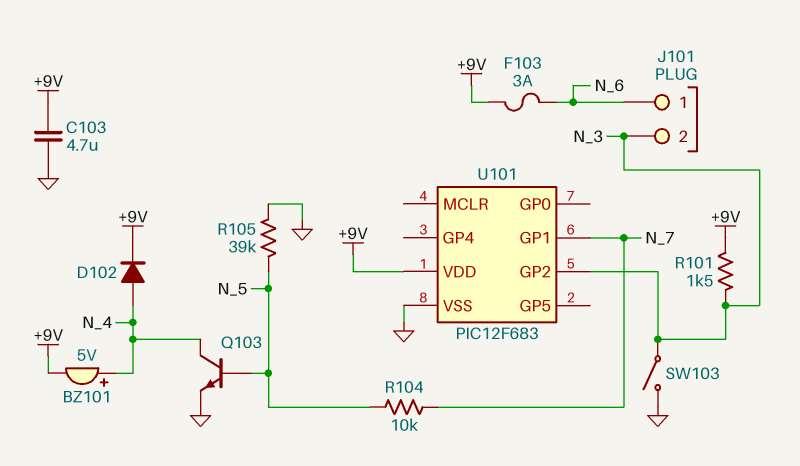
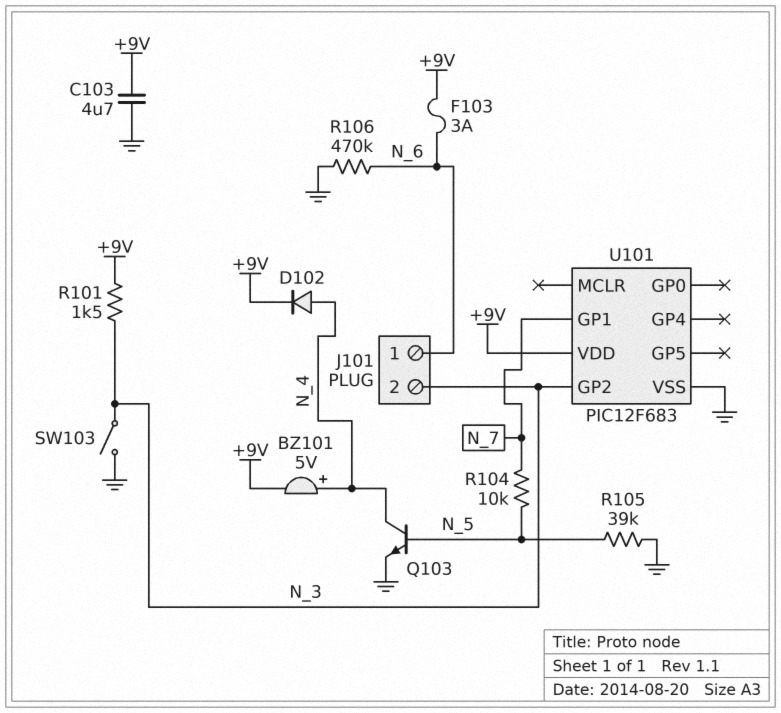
R106: none -> 470k (GND, N_6)

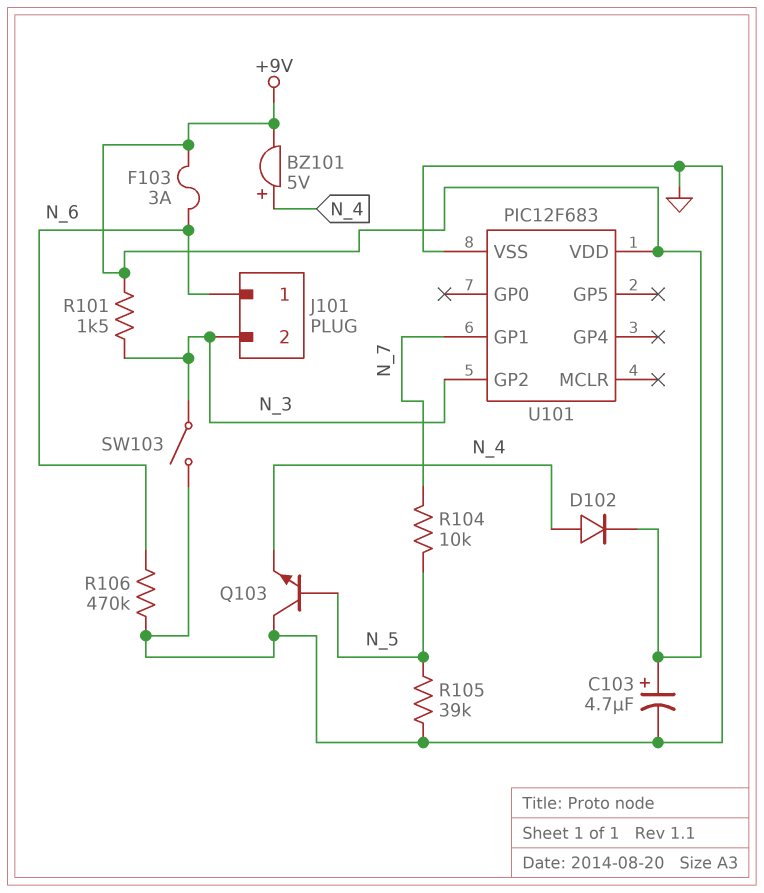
C103: 4.7uF (+9V, GND) -> 4.7uF (plus +9V, minus GND)
Q103: NPN (B N_5, C N_4, E GND) -> NPN (B N_5, C GND, E N_4)

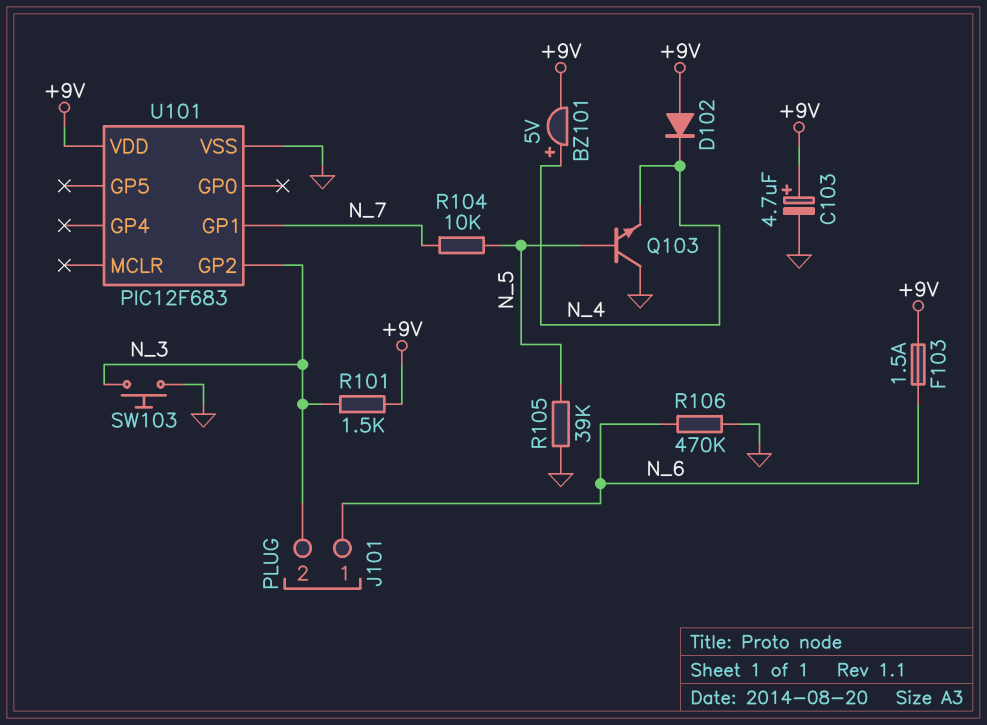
D102: diode (A N_4, K +9V) -> diode (A +9V, K N_4)
F103: 3A (+9V, N_6) -> 1.5A (+9V, N_6)
SW103: switch (GND, N_3) -> button (GND, N_3)

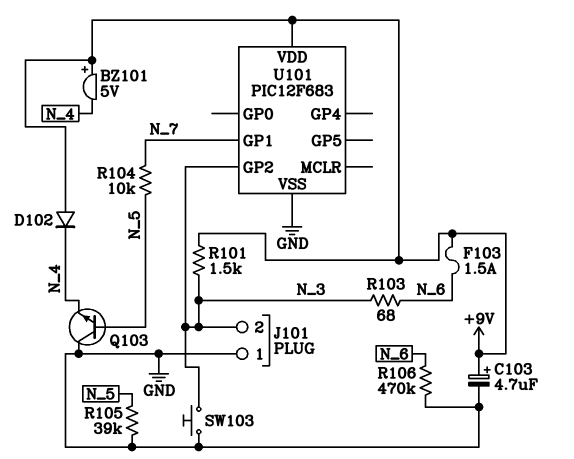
BZ101: buzzer 5V (plus N_4, minus +9V) -> buzzer 5V (plus +9V, minus N_4)
J101 pin 1: N_6 -> GND
R103: none -> 68 (N_3, N_6)

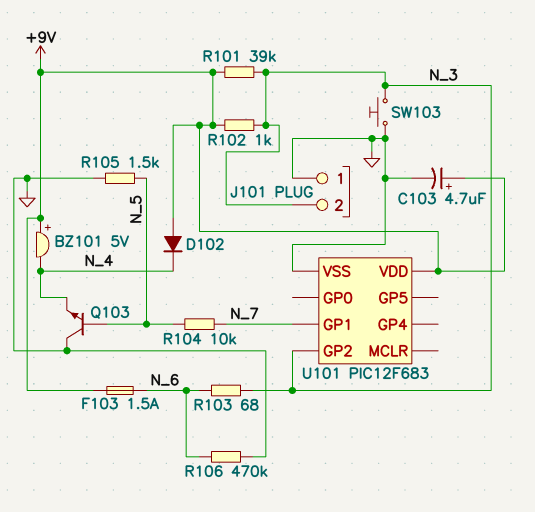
R101: 1.5k (+9V, N_3) -> 39k (+9V, N_3)
R102: none -> 1k (+9V, N_3)
R105: 39k (GND, N_5) -> 1.5k (GND, N_5)

